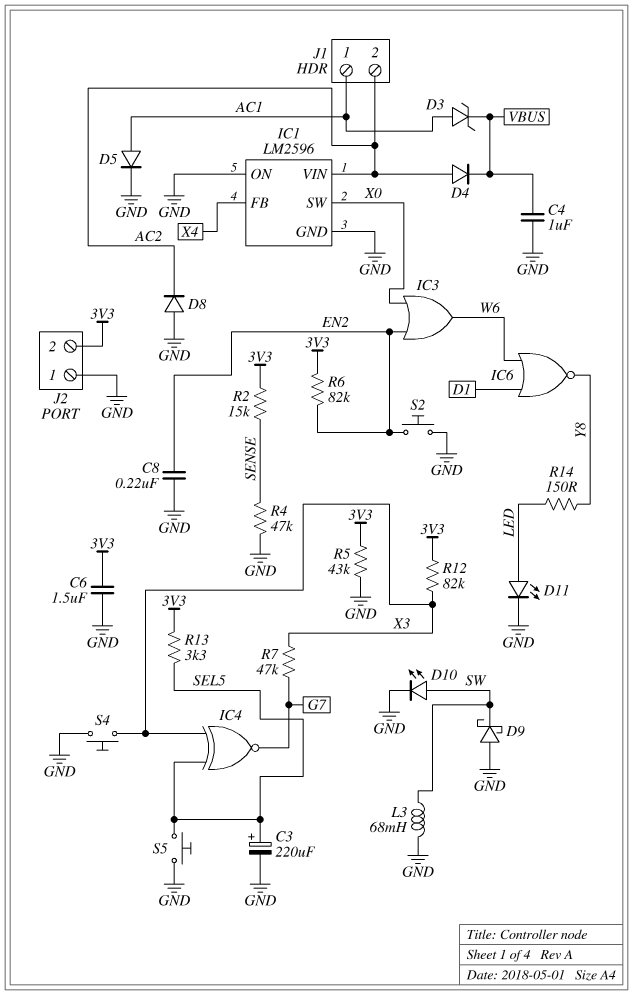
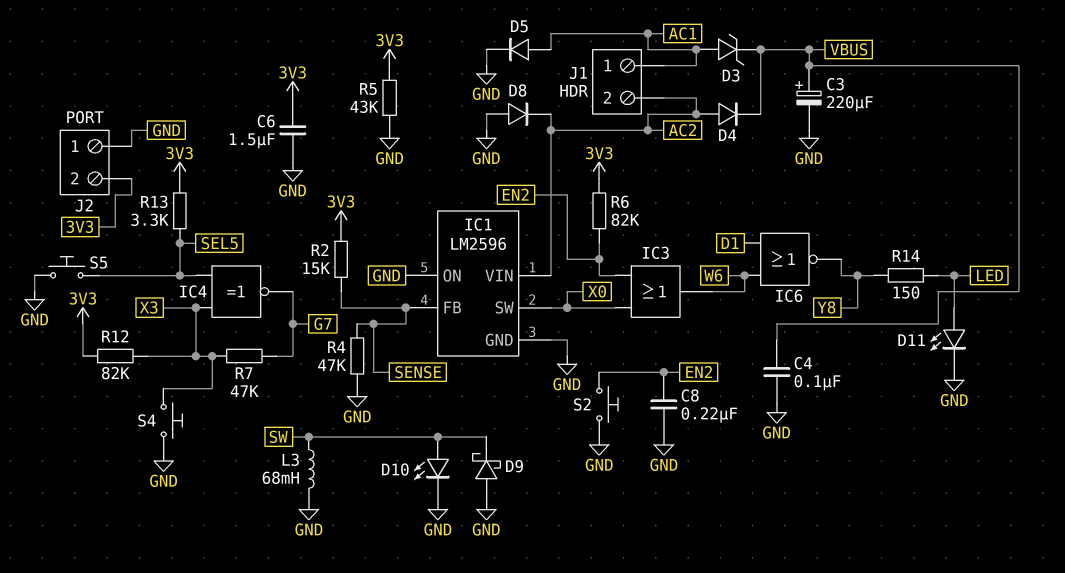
C3: 220uF (plus SEL5, minus GND) -> 220uF (plus VBUS, minus GND)
C4: 1uF (GND, VBUS) -> 100nF (GND, VBUS)
IC1 pin FB: X4 -> SENSE

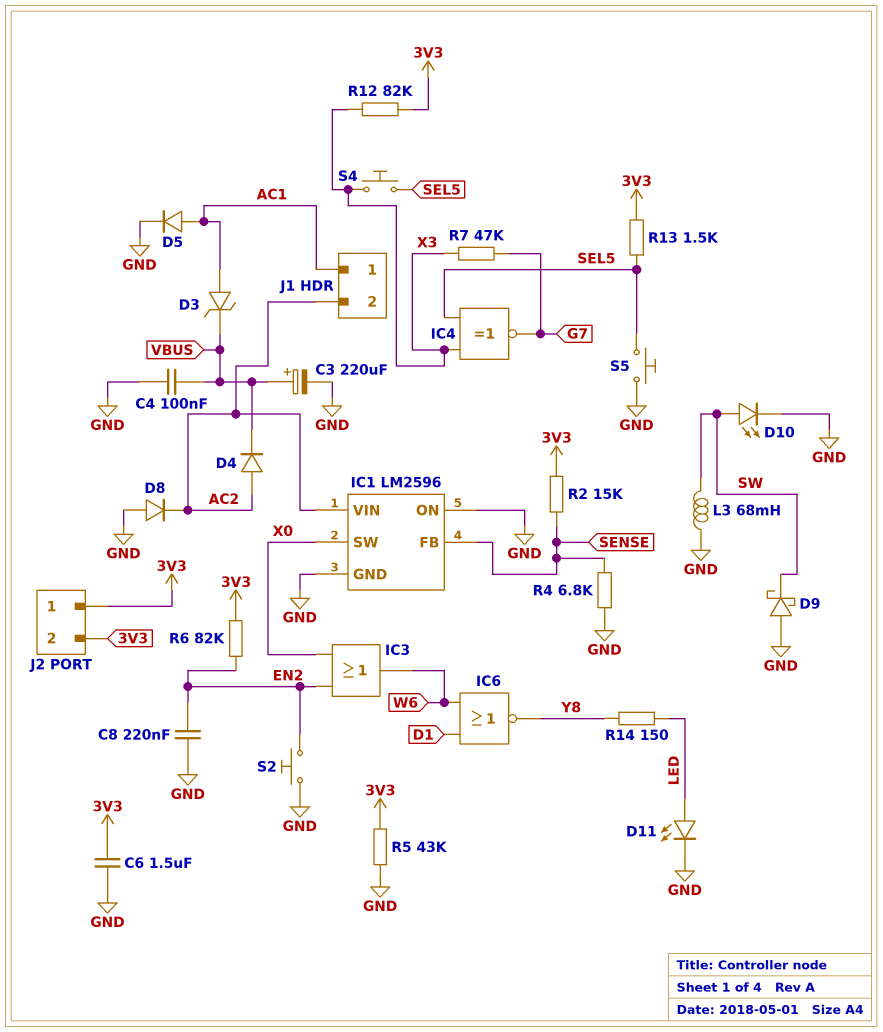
J2 pin 1: GND -> 3V3
R4: 47k (GND, SENSE) -> 6.8k (GND, SENSE)
R13: 3.3k (3V3, SEL5) -> 1.5k (3V3, SEL5)
S4: button (GND, X3) -> button (SEL5, X3)

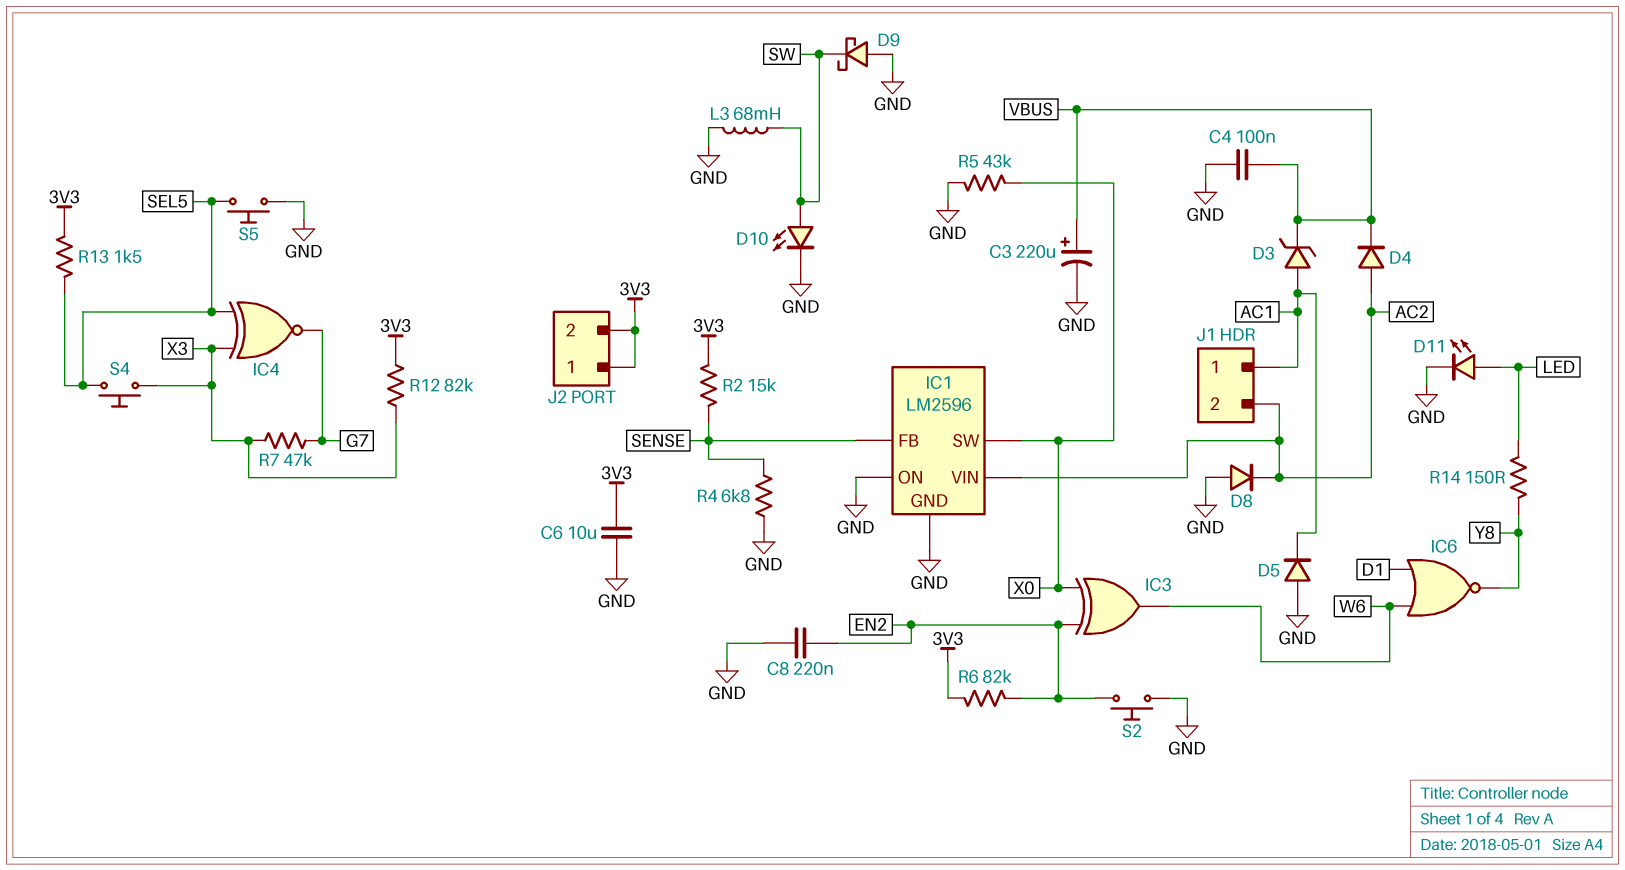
C6: 1.5uF (3V3, GND) -> 10uF (3V3, GND)
D5: diode (A AC1, K GND) -> diode (A GND, K AC1)
IC3: OR (in EN2, in X0, out W6) -> XOR (in EN2, in X0, out W6)
R5: 43k (3V3, GND) -> 43k (GND, X0)

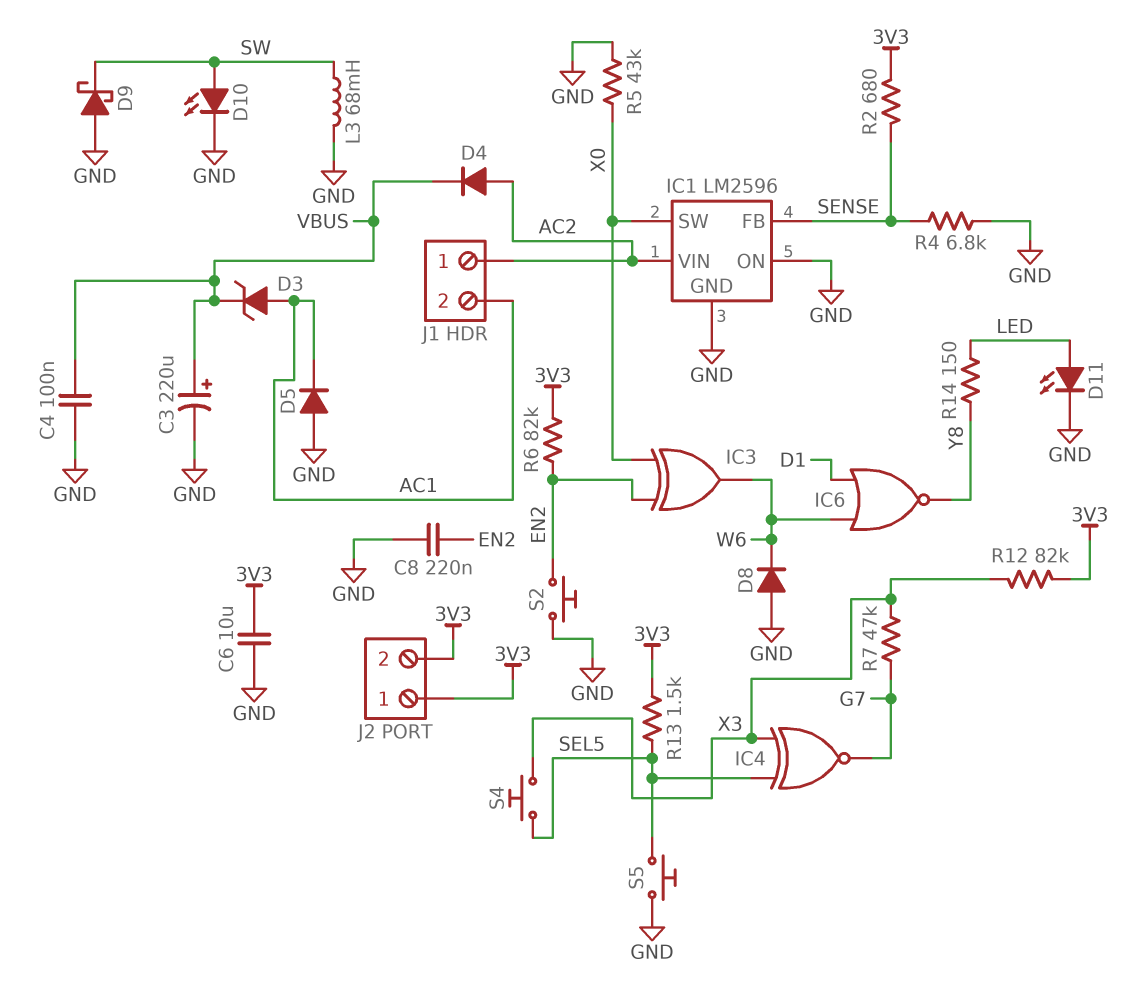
D8: diode (A GND, K AC2) -> diode (A GND, K W6)
J1 pin 1: AC1 -> AC2
J1 pin 2: AC2 -> AC1
R2: 15k (3V3, SENSE) -> 680 (3V3, SENSE)

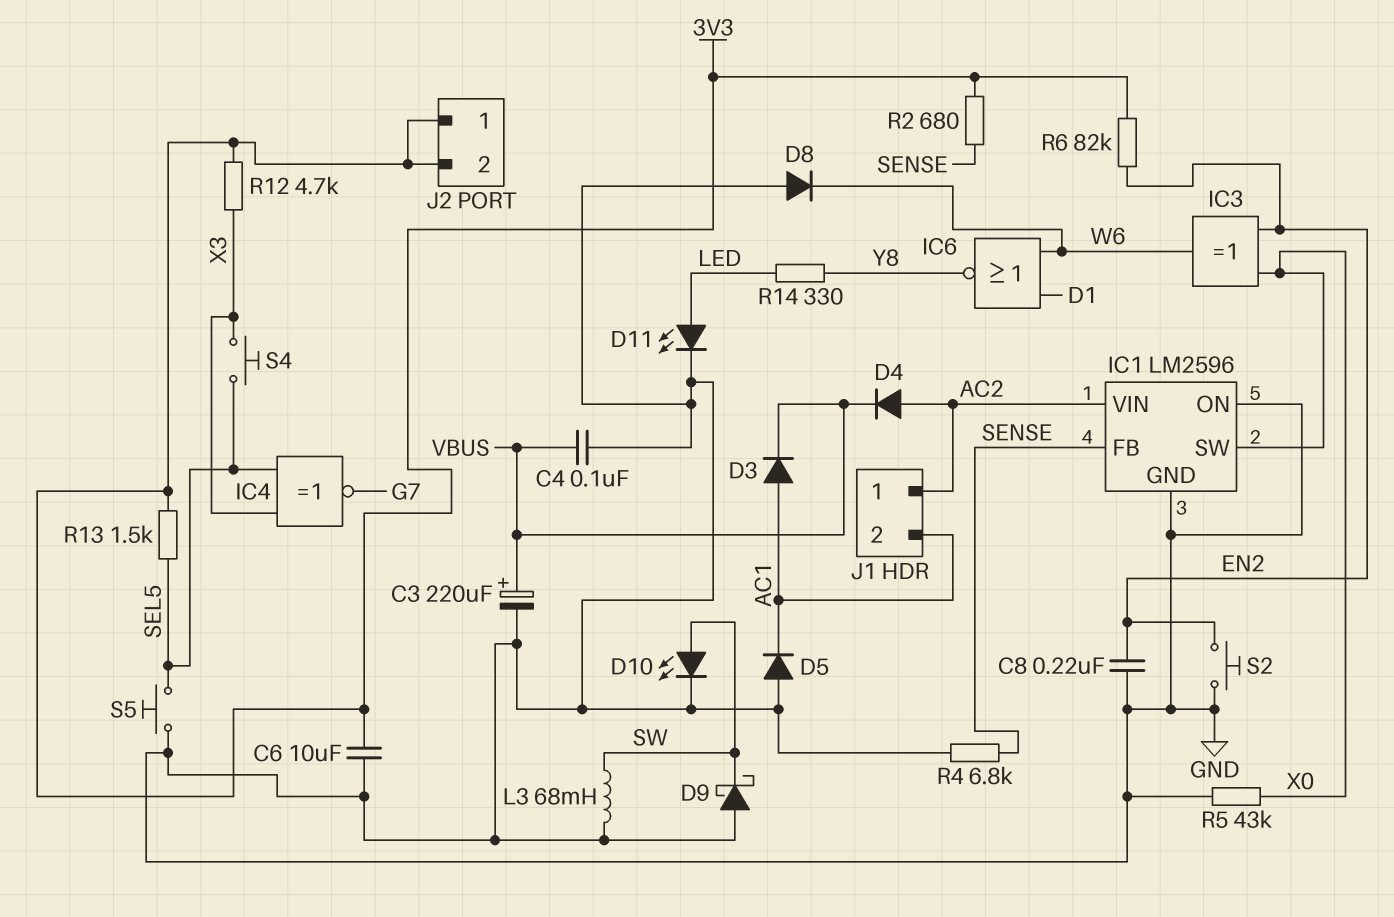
D3: zener (A AC1, K VBUS) -> diode (A AC1, K VBUS)
R7: 47k (G7, X3) -> none
R12: 82k (3V3, X3) -> 4.7k (3V3, X3)
R14: 150 (LED, Y8) -> 330 (LED, Y8)

